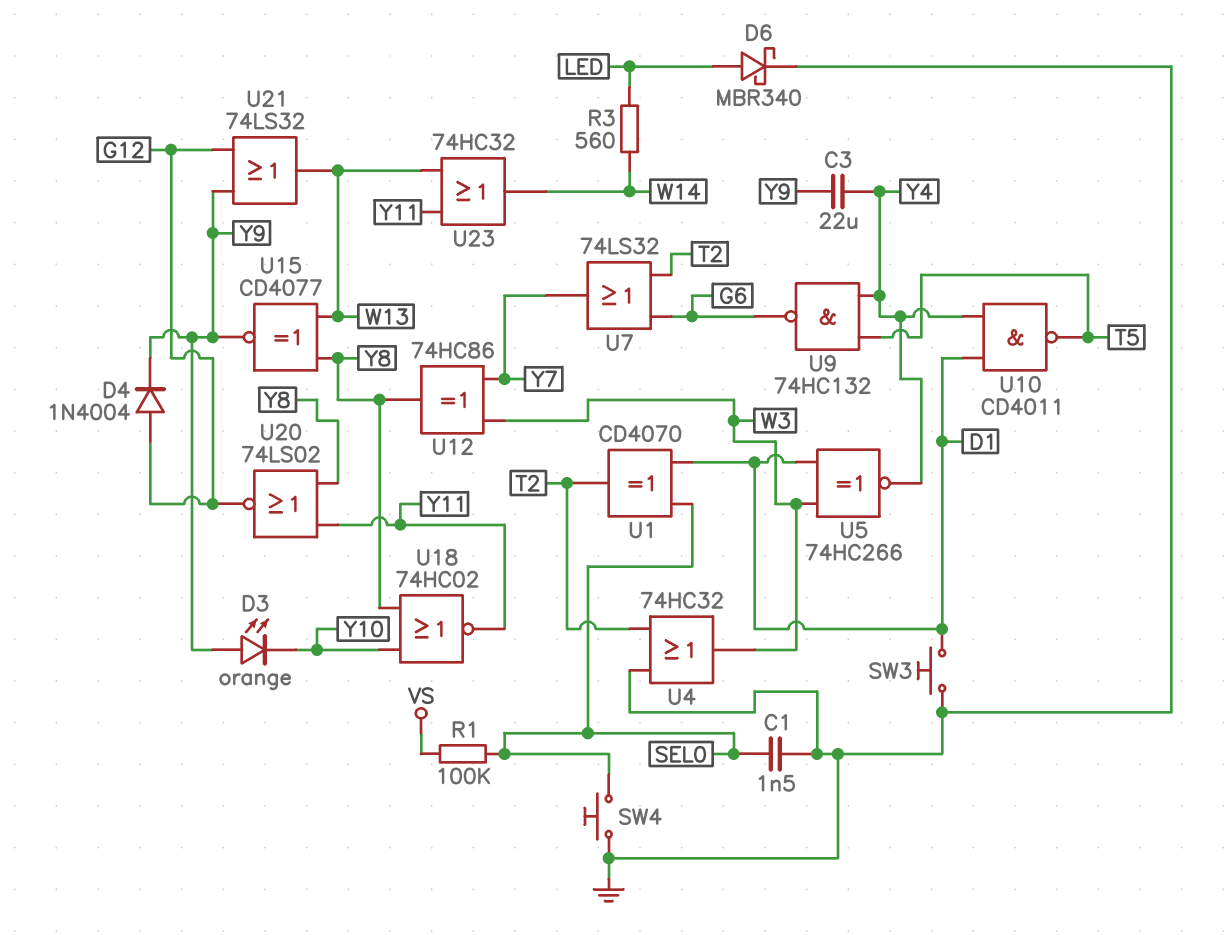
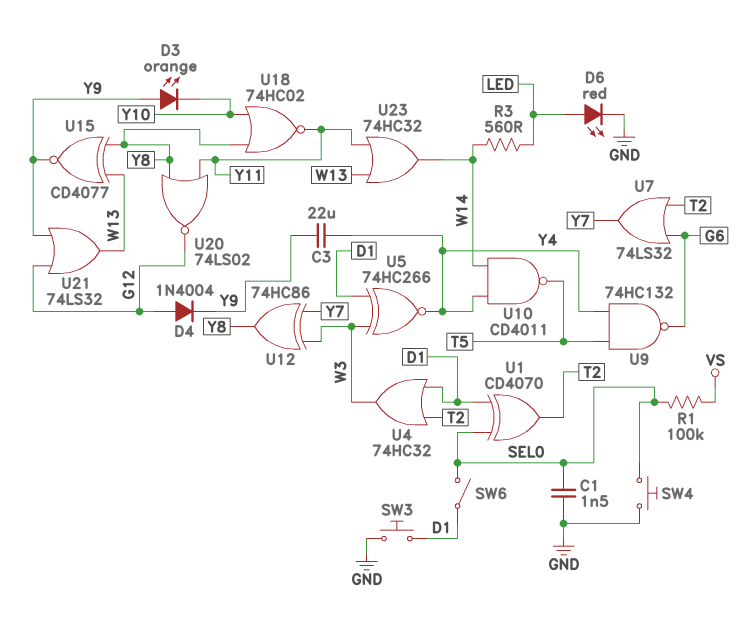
D6: schottky MBR340 (A LED, K GND) -> LED red (A LED, K GND)
SW6: none -> switch (D1, SEL0)
U4: OR 74HC32 (in GND, in T2, out W3) -> OR 74HC32 (in D1, in T2, out W3)
U10: NAND CD4011 (in D1, in Y4, out T5) -> NAND CD4011 (in W14, in Y4, out T5)

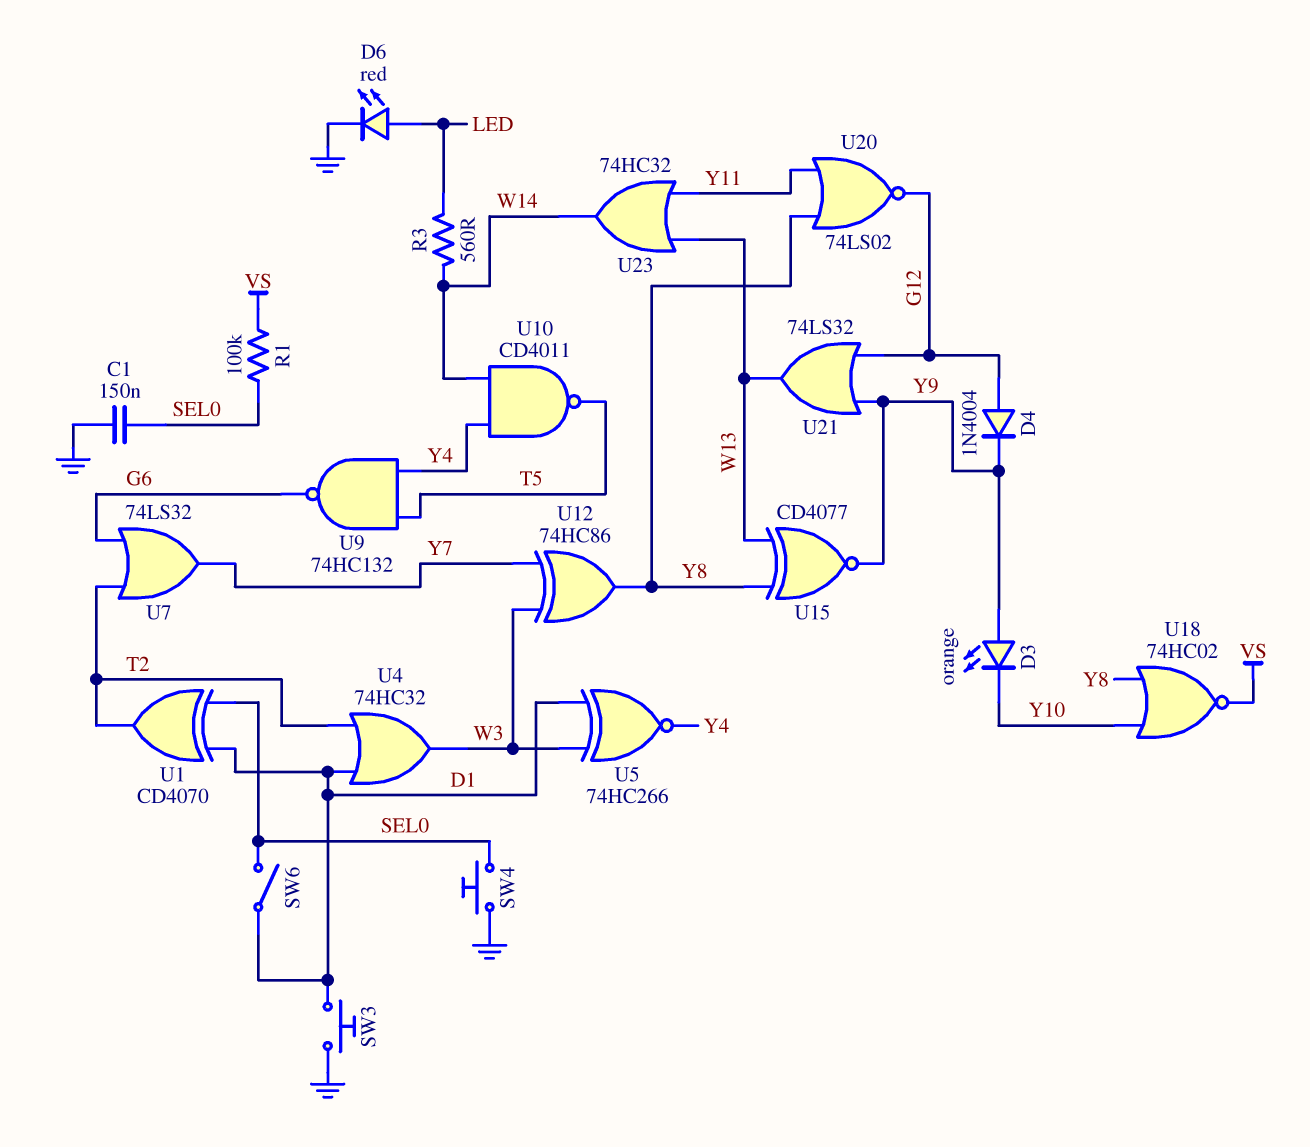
C1: 1.5nF (GND, SEL0) -> 150nF (GND, SEL0)
C3: 22uF (Y4, Y9) -> none
U18: NOR 74HC02 (in Y8, in Y10, out Y11) -> NOR 74HC02 (in Y8, in Y10, out VS)

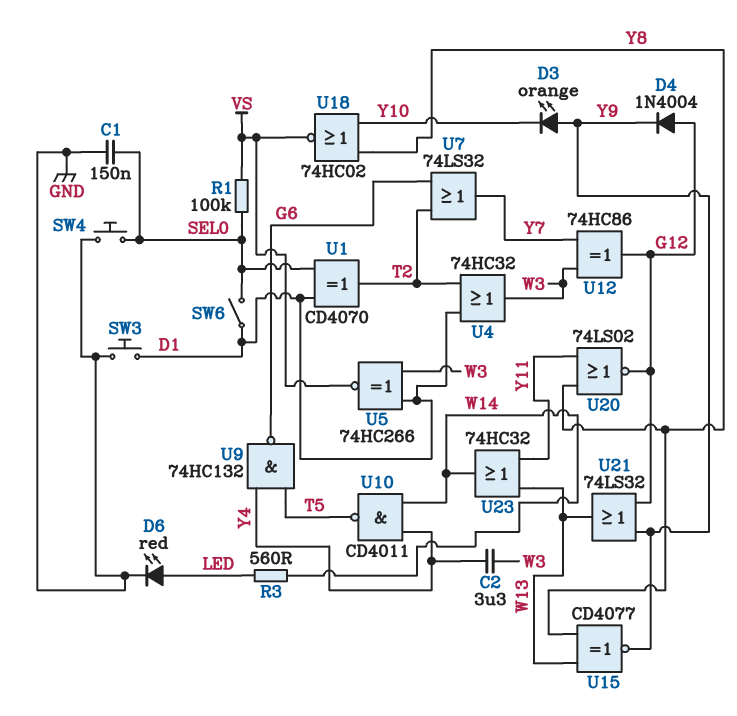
C2: none -> 3.3uF (W3, Y4)
U5: XNOR 74HC266 (in D1, in W3, out Y4) -> XNOR 74HC266 (in D1, in W3, out VS)
U12: XOR 74HC86 (in W3, in Y7, out Y8) -> XOR 74HC86 (in W3, in Y7, out G12)

